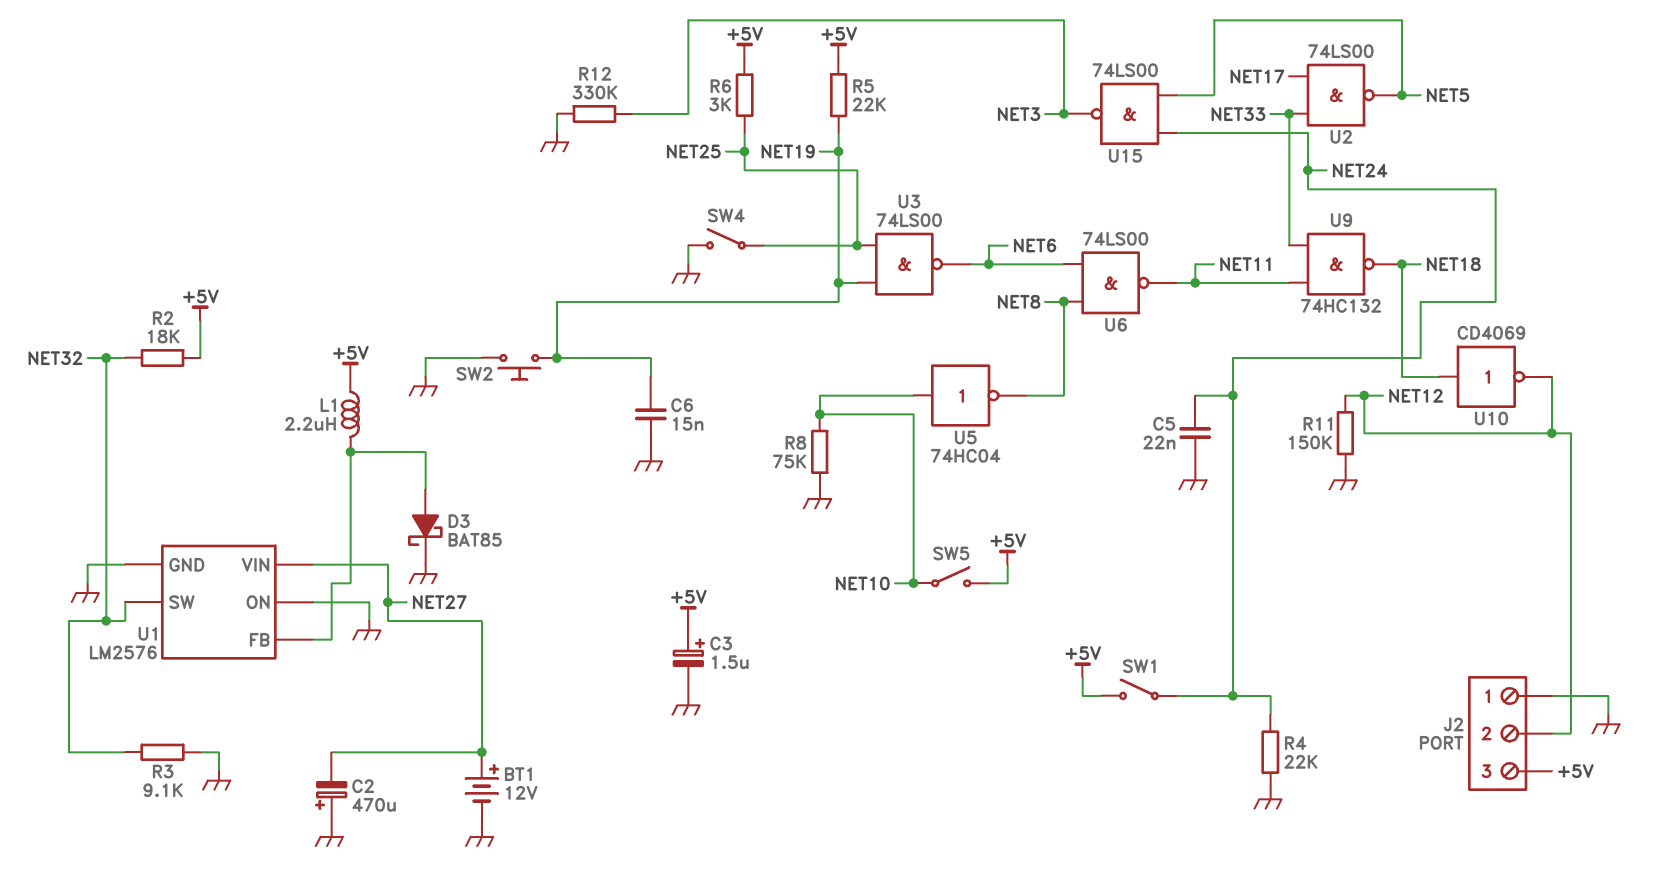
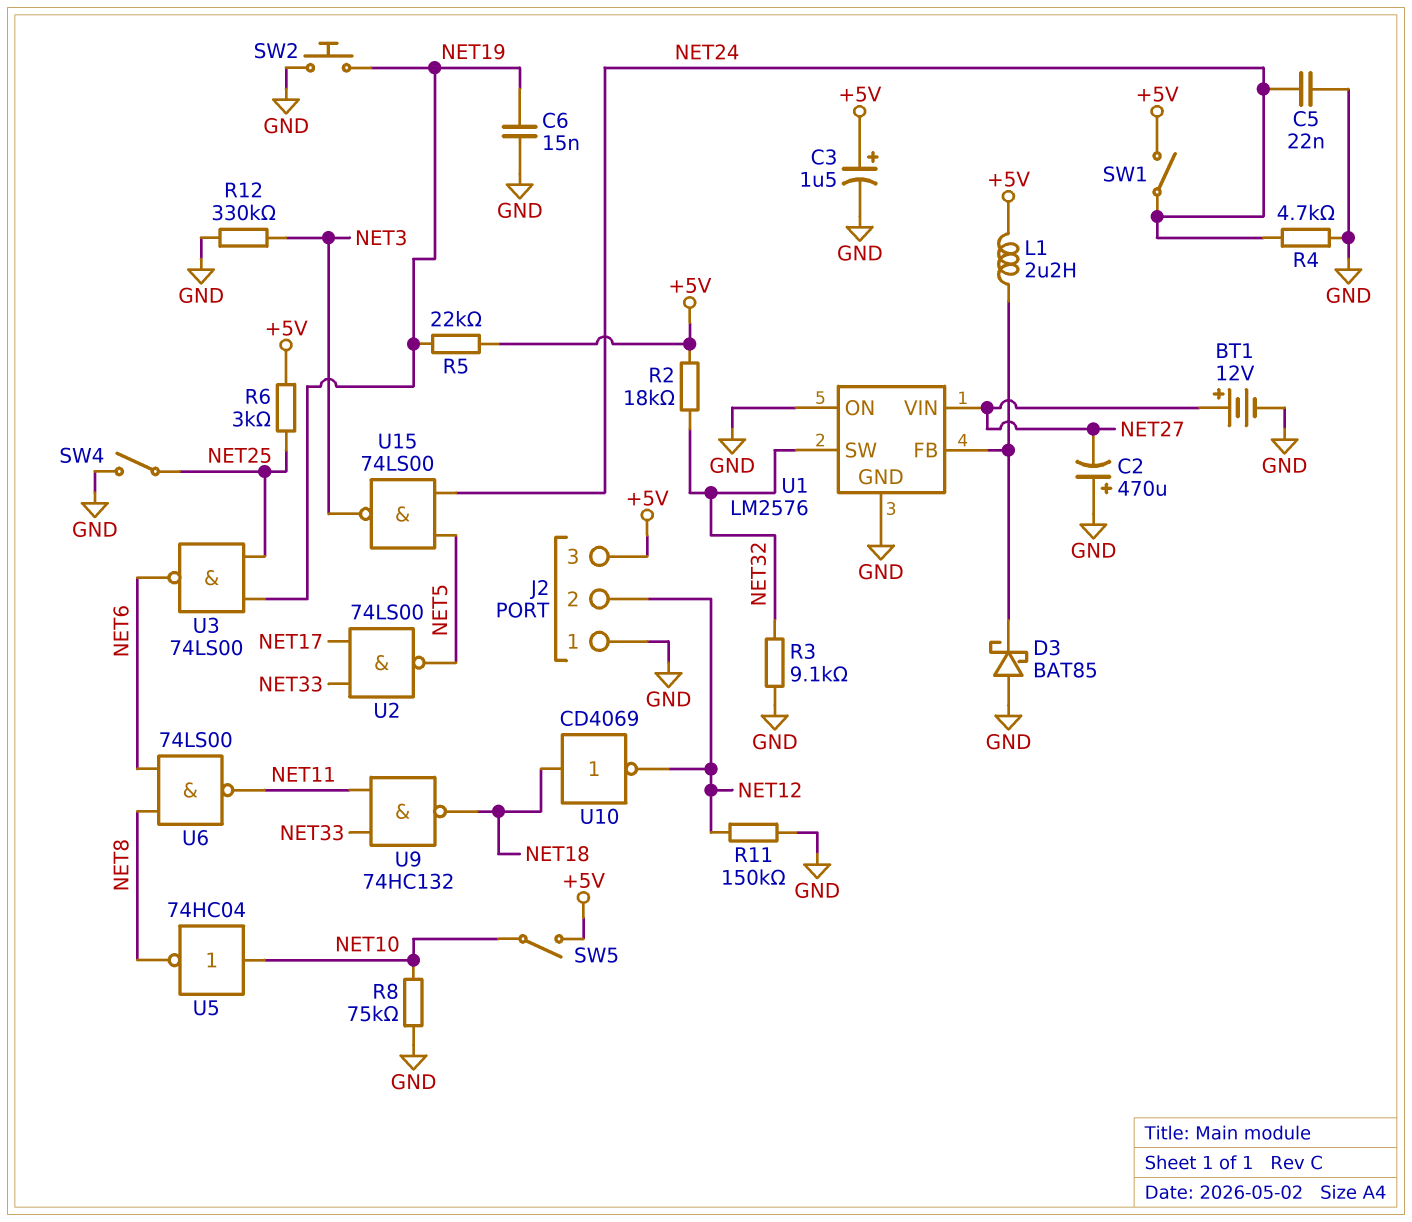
D3: schottky BAT85 (A U1/FB, K GND) -> schottky BAT85 (A GND, K U1/FB)
R4: 22k (GND, NET24) -> 4.7k (GND, NET24)

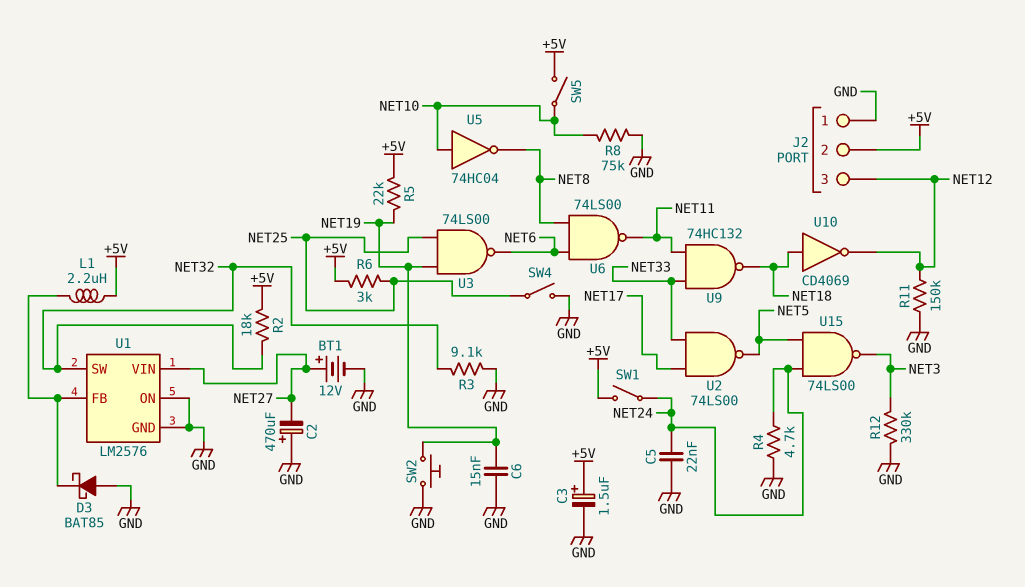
J2 pin 2: NET12 -> +5V
J2 pin 3: +5V -> NET12

